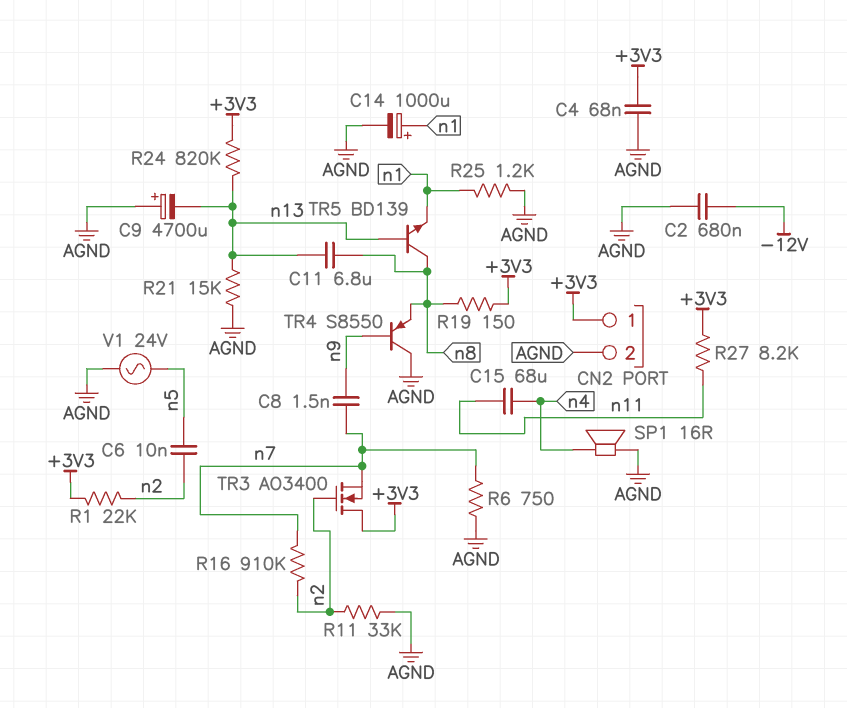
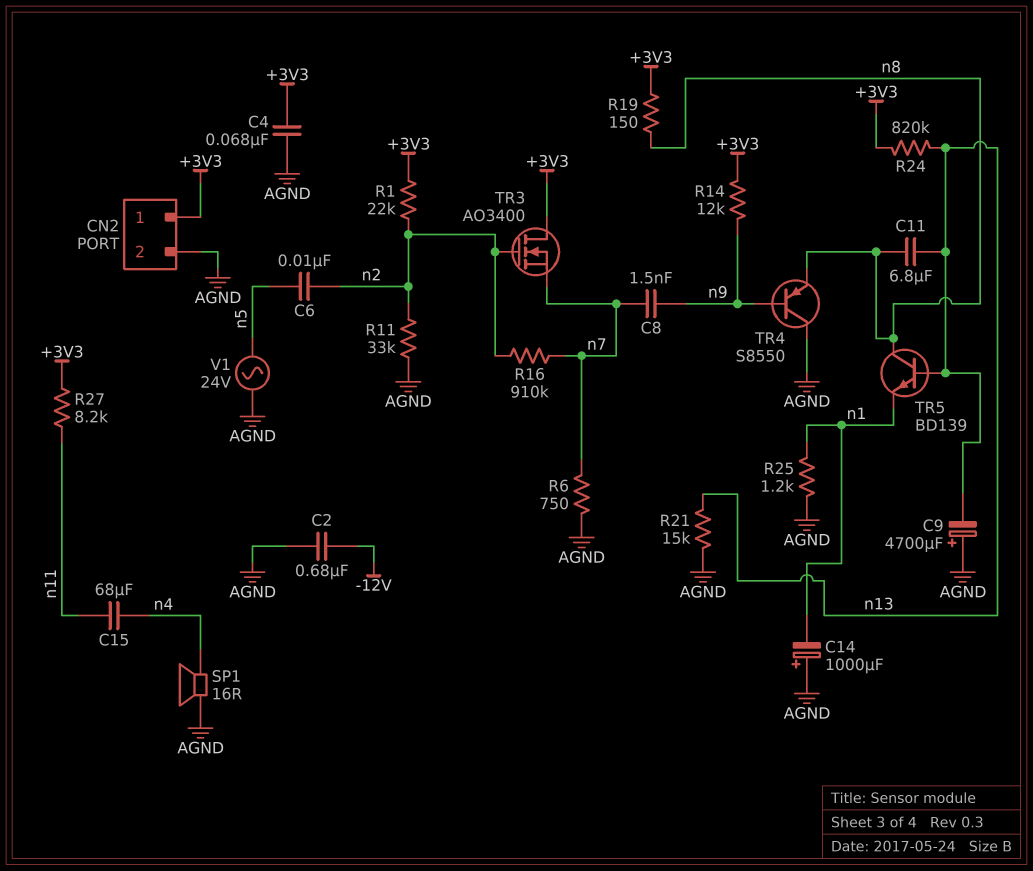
C14: 1000uF (plus n1, minus AGND) -> 1000uF (plus AGND, minus n1)
R14: none -> 12k (+3V3, n9)

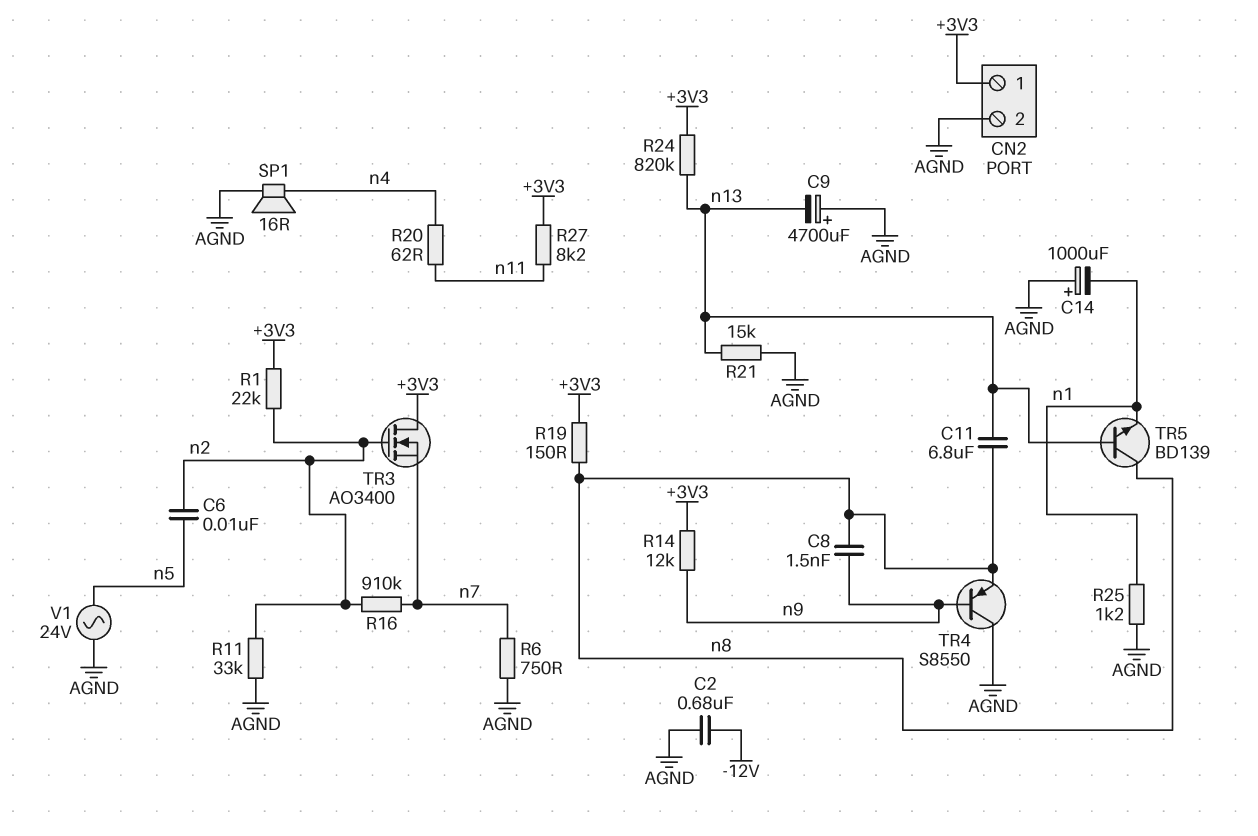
C4: 68nF (+3V3, AGND) -> none
C8: 1.5nF (n7, n9) -> 1.5nF (n8, n9)
C15: 68uF (n4, n11) -> none
R20: none -> 62 (n4, n11)

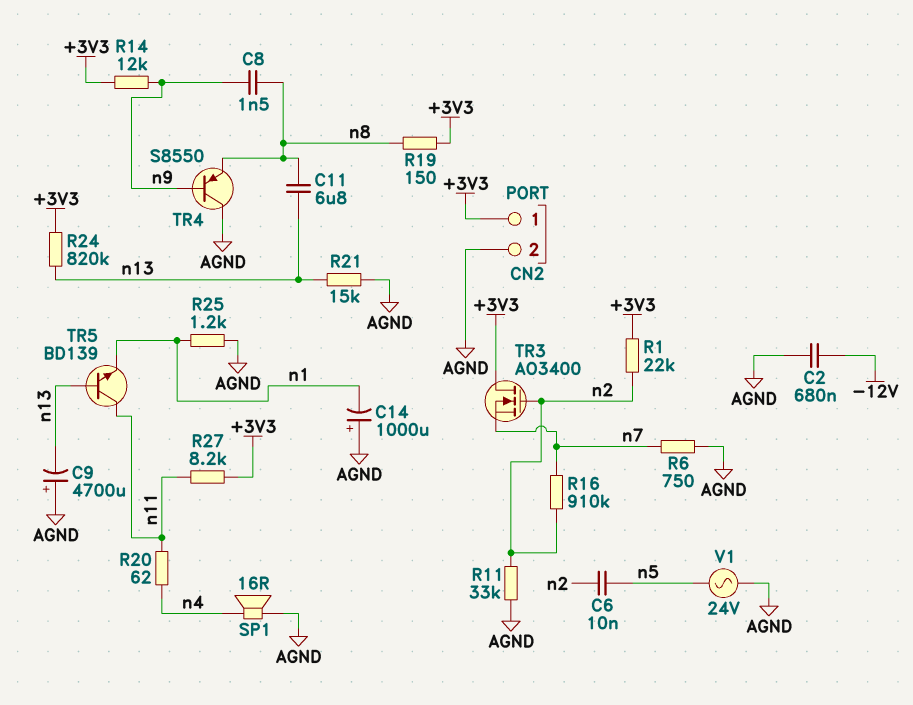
TR5: NPN BD139 (B n13, C n8, E n1) -> NPN BD139 (B n13, C n11, E n1)

